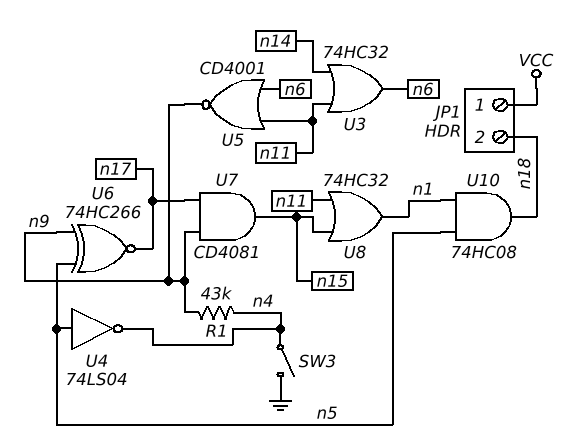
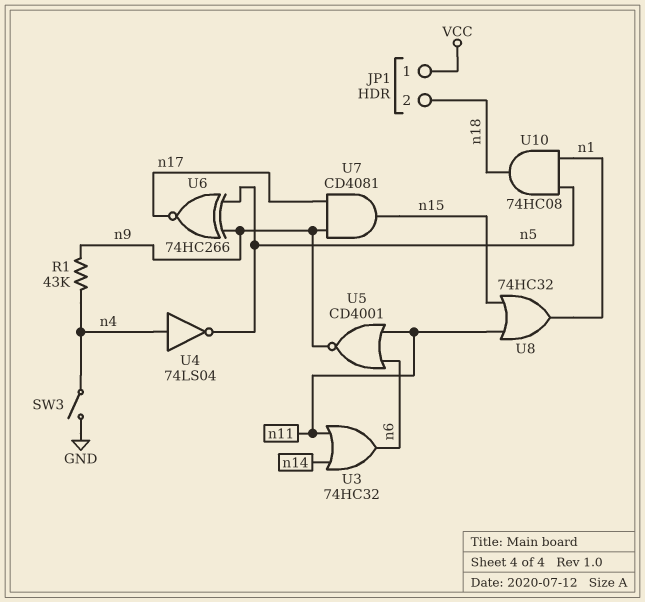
U4: NOT 74LS04 (in n5, out n4) -> NOT 74LS04 (in n4, out n5)

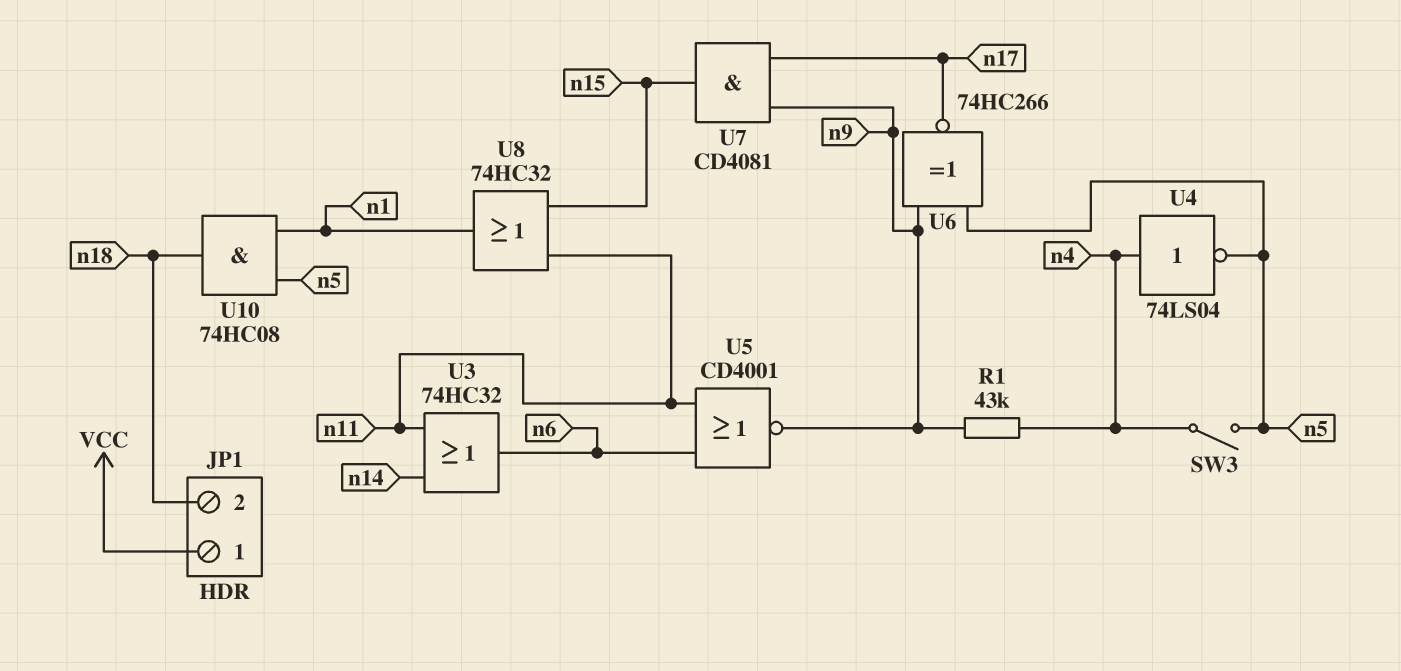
SW3: switch (GND, n4) -> switch (n4, n5)

